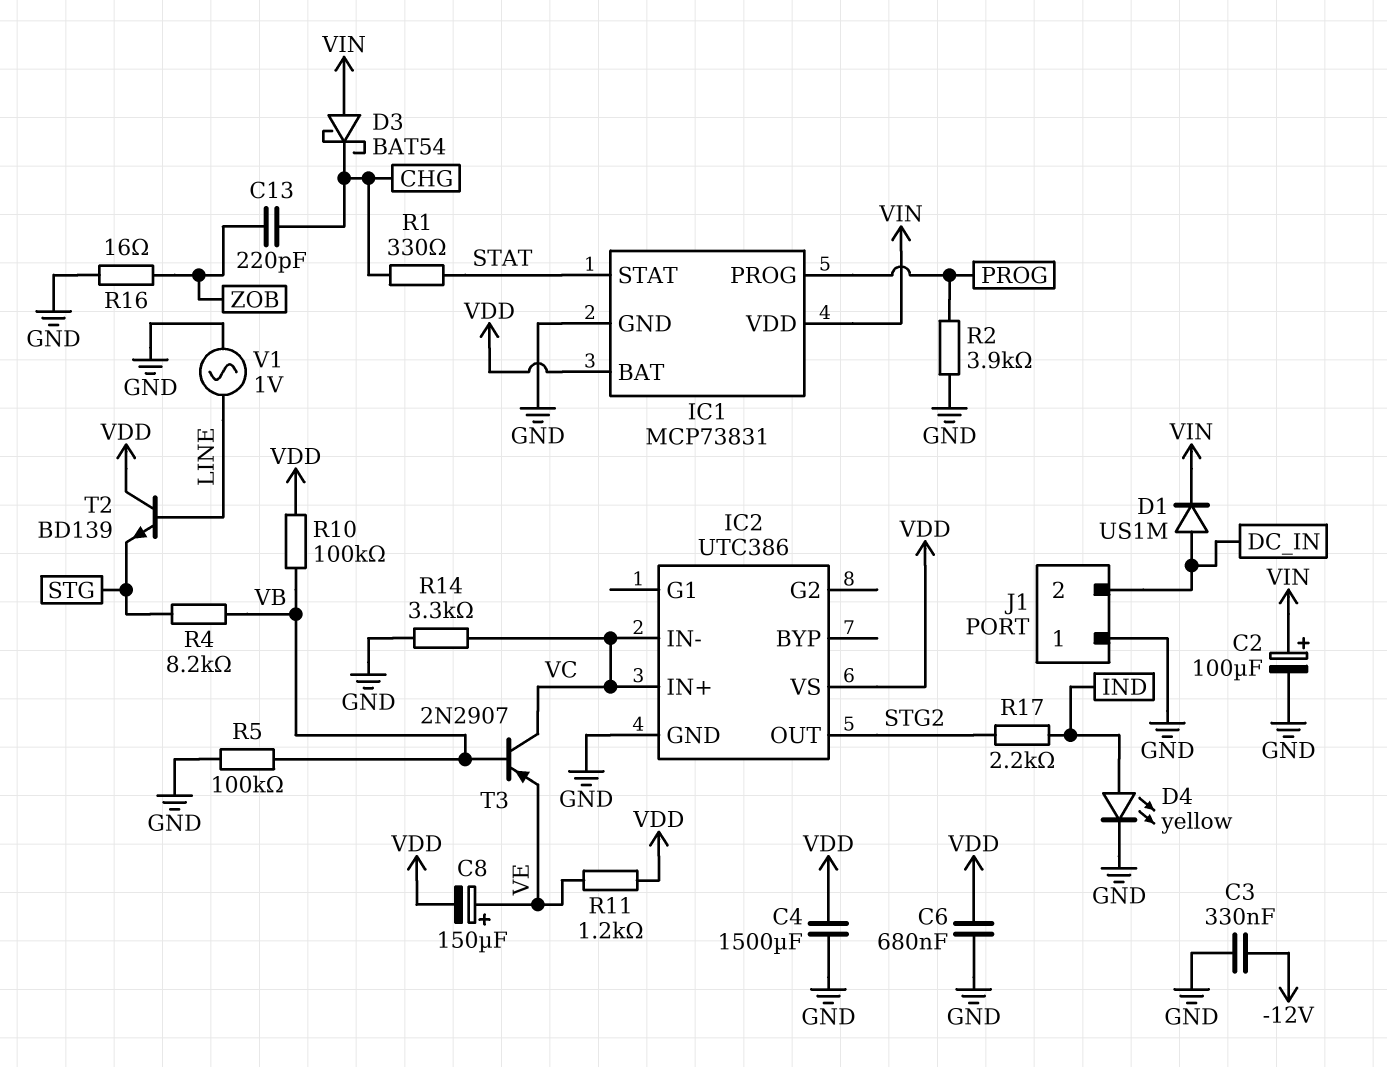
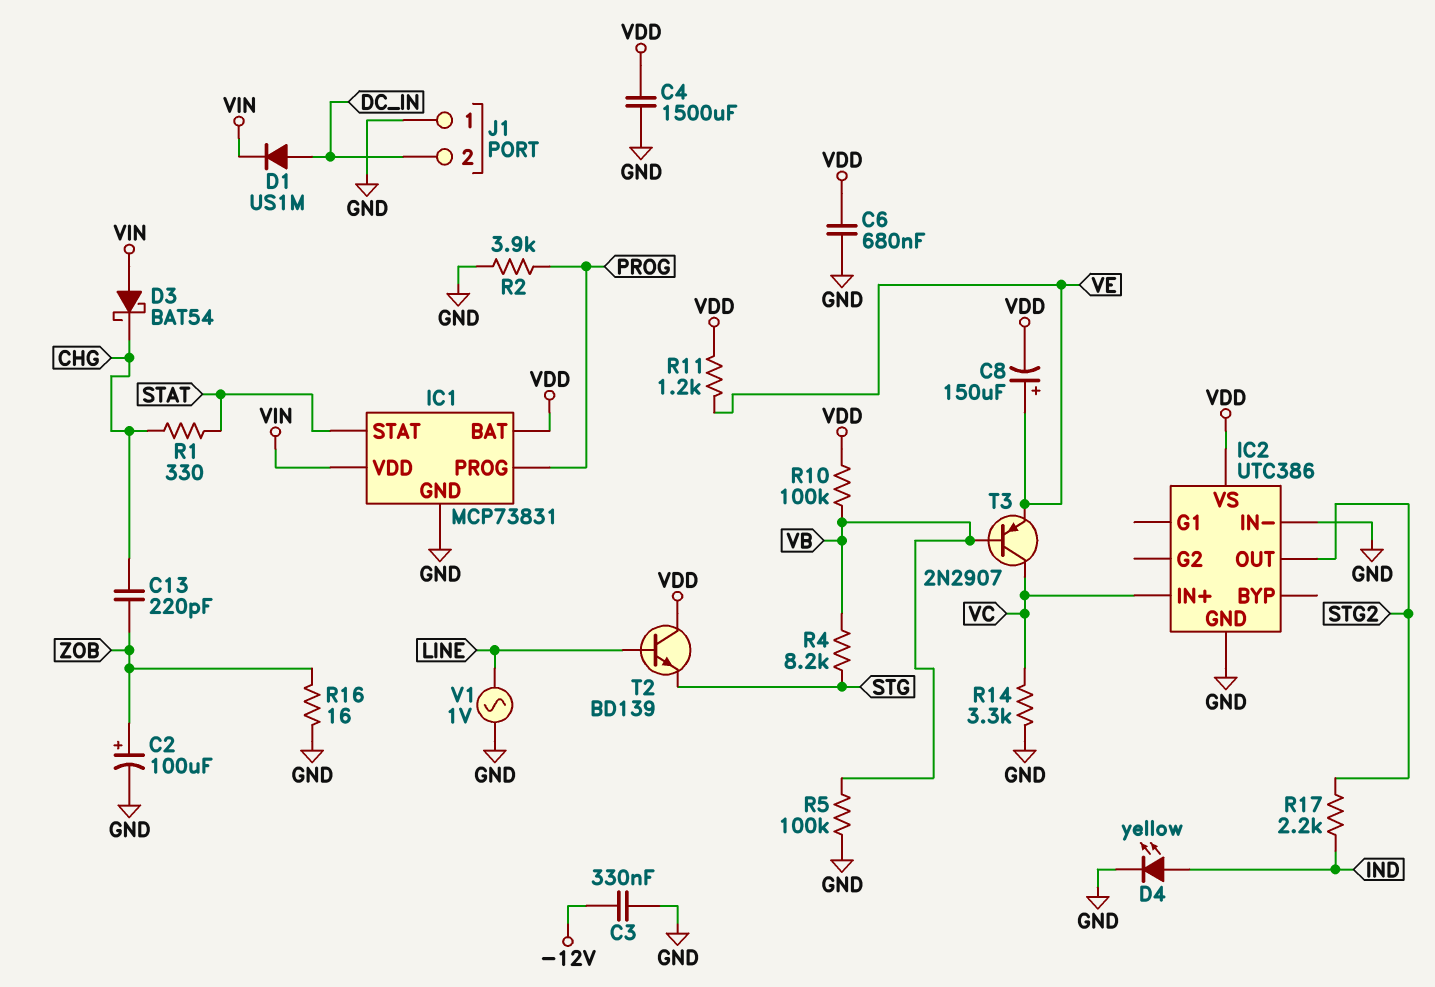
C2: 100uF (plus VIN, minus GND) -> 100uF (plus ZOB, minus GND)
IC2 pin IN-: VC -> GND

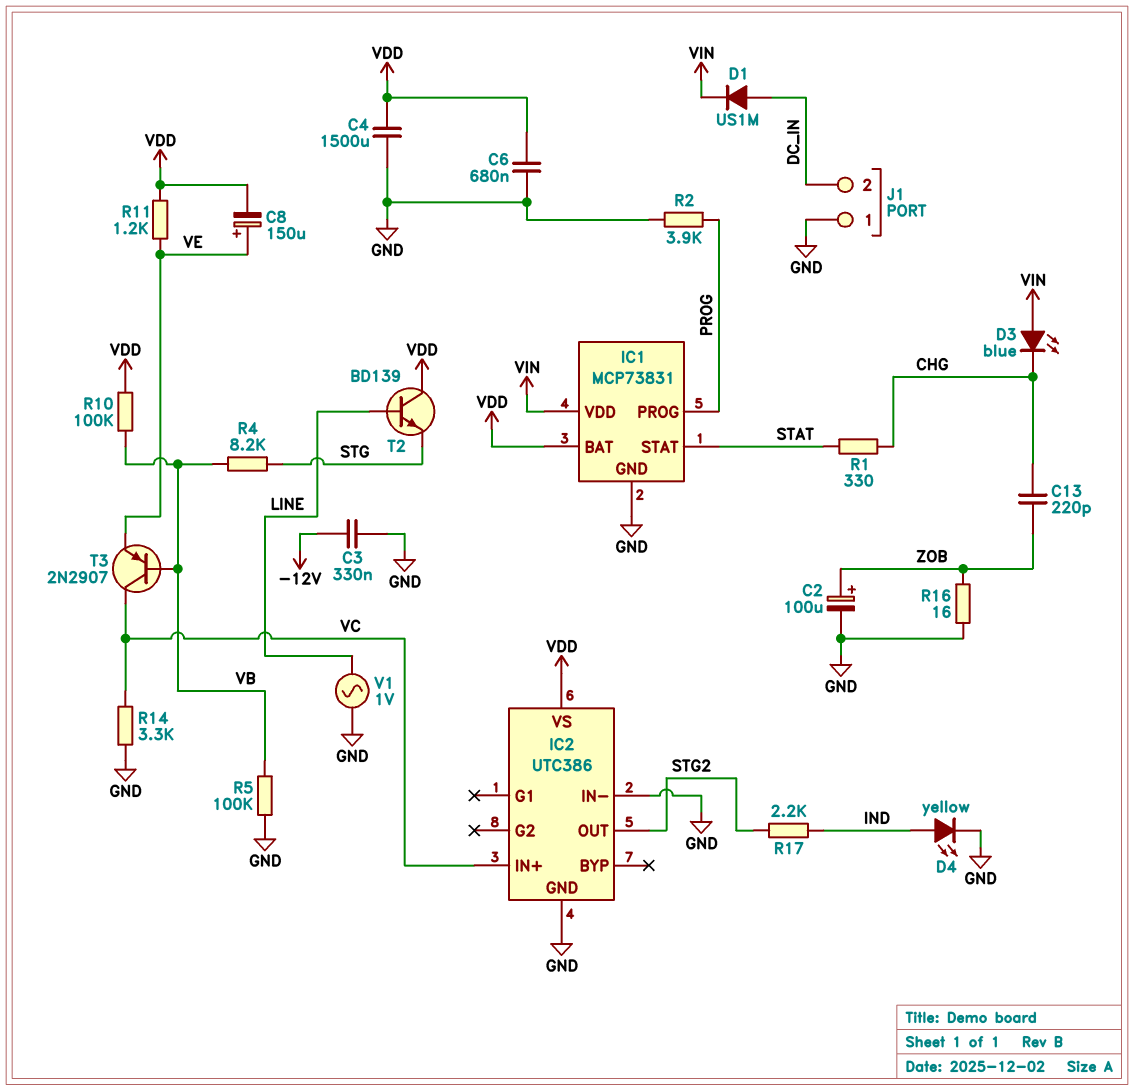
D3: schottky BAT54 (A VIN, K CHG) -> LED blue (A VIN, K CHG)

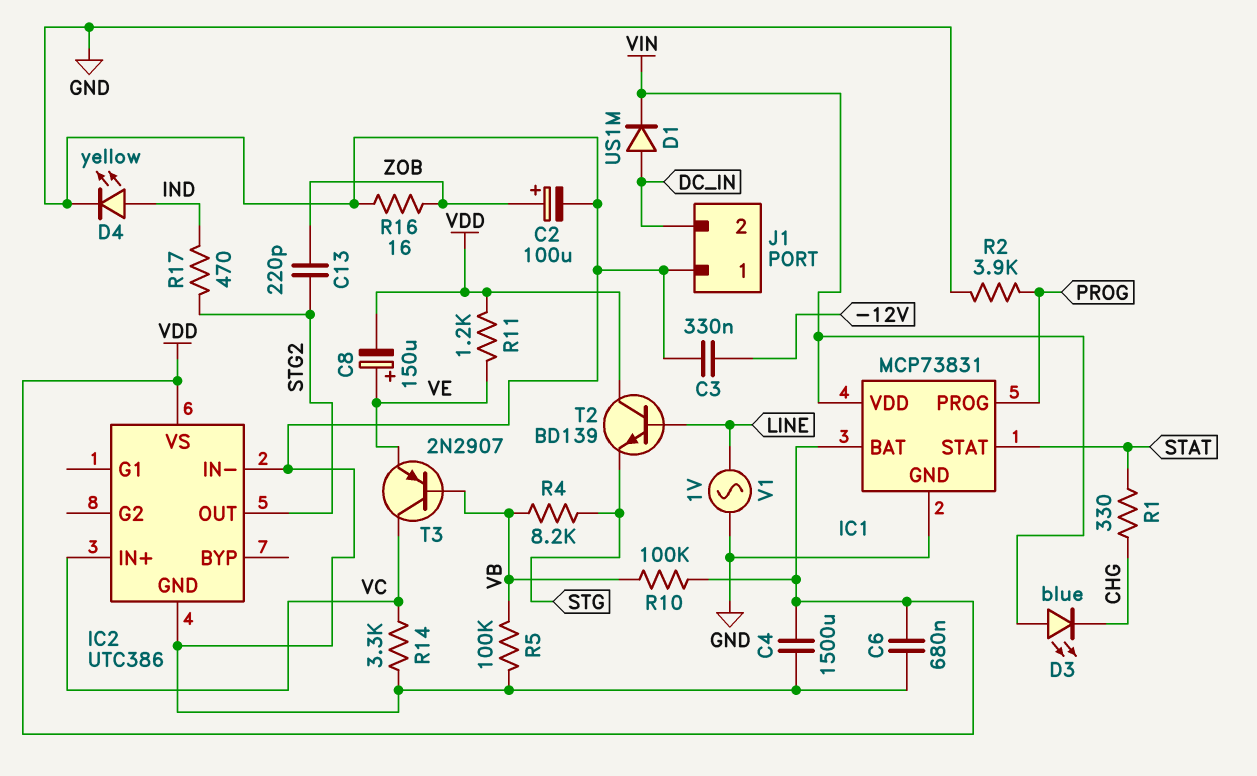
C13: 220pF (CHG, ZOB) -> 220pF (STG2, ZOB)
R17: 2.2k (IND, STG2) -> 470 (IND, STG2)

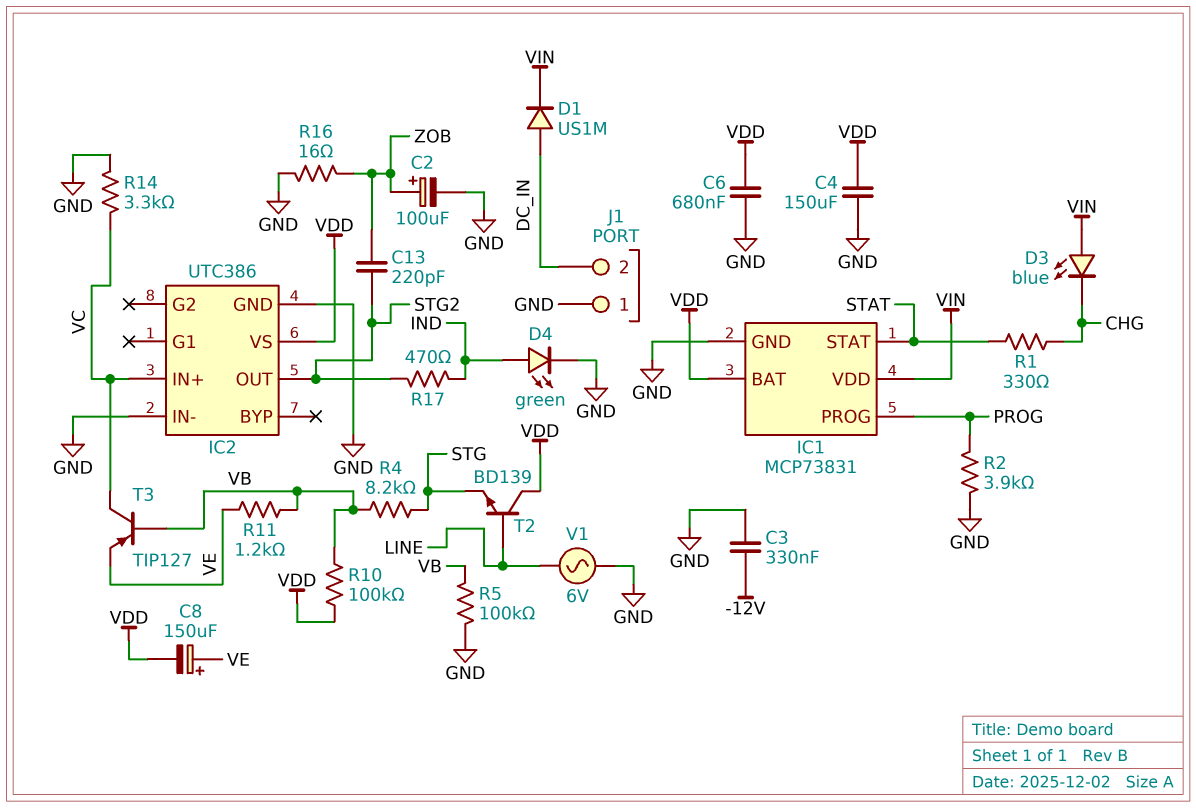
C4: 1500uF (GND, VDD) -> 150uF (GND, VDD)
D4: LED yellow (A IND, K GND) -> LED green (A IND, K GND)
R11: 1.2k (VDD, VE) -> 1.2k (VB, VE)
T3: PNP 2N2907 (B VB, C VC, E VE) -> PNP TIP127 (B VB, C VC, E VE)
V1: AC 1V (GND, LINE) -> AC 6V (GND, LINE)

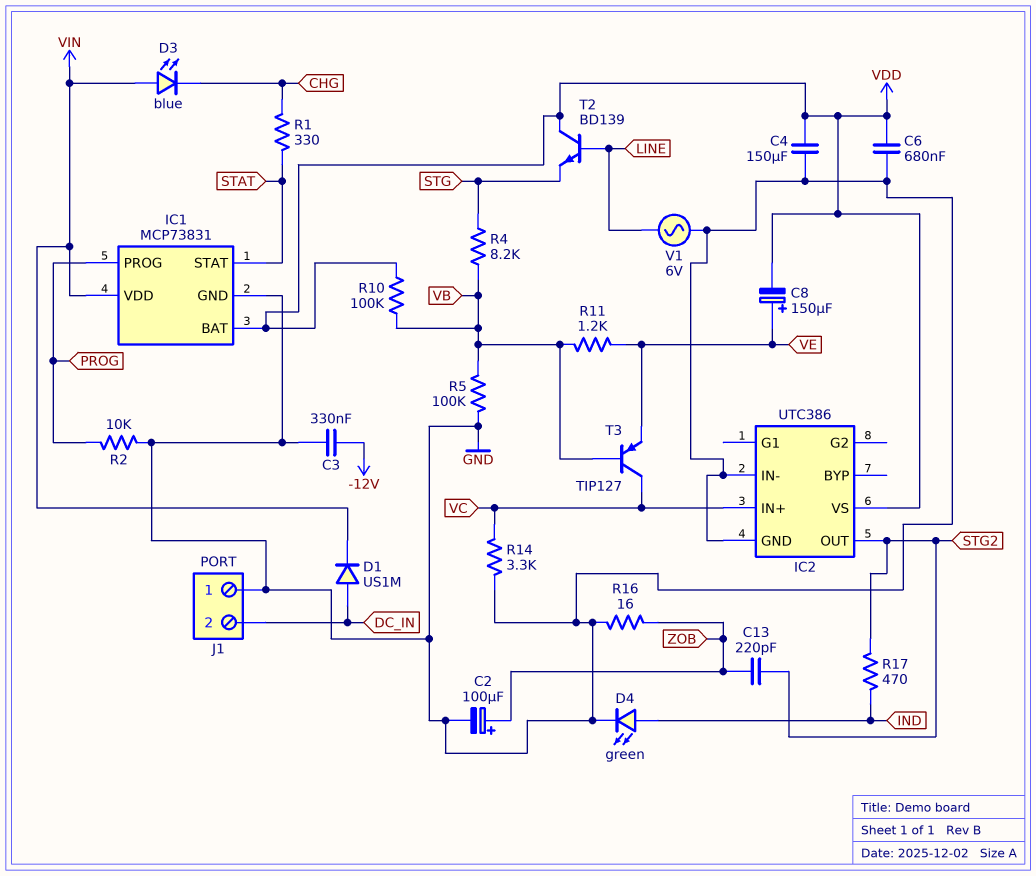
R2: 3.9k (GND, PROG) -> 10k (GND, PROG)

